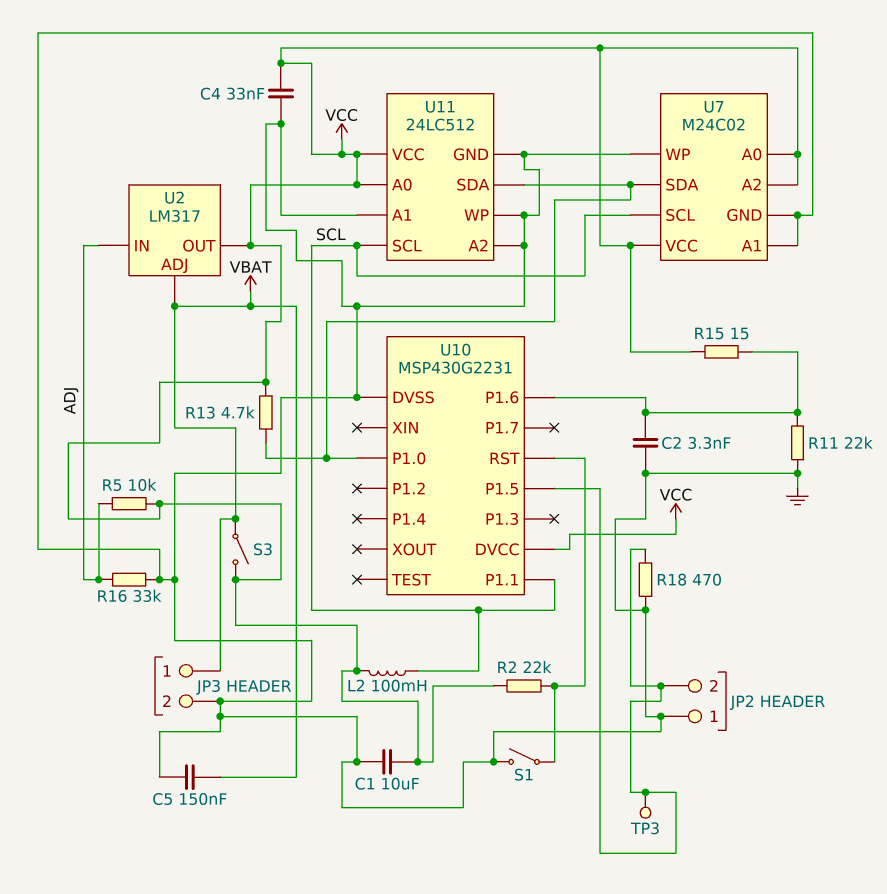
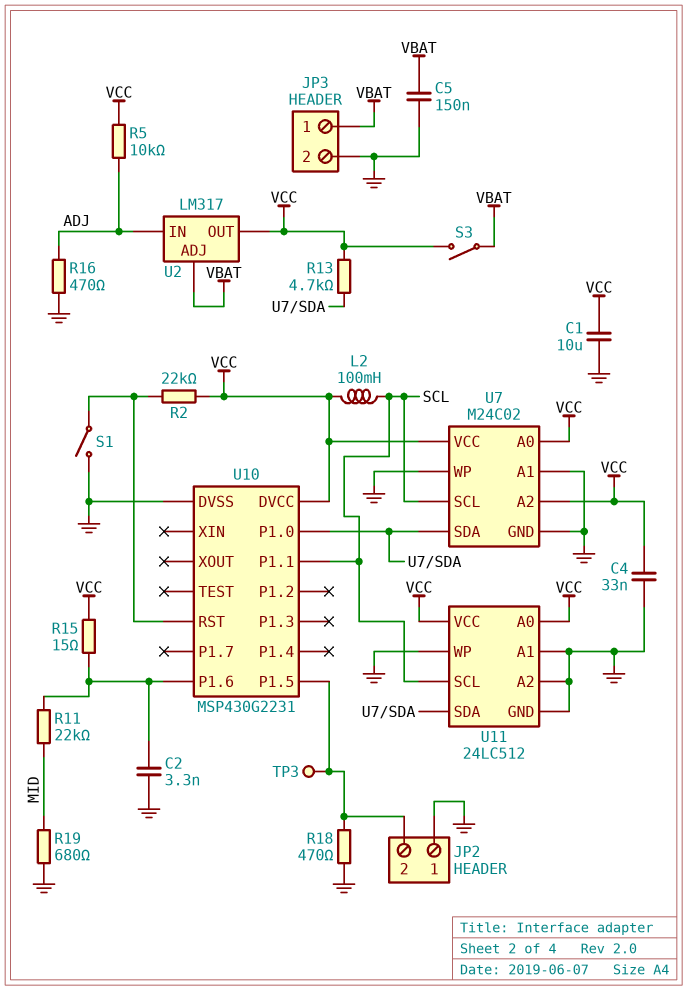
R11: 22k (GND, U10/P1.6) -> 22k (MID, U10/P1.6)
R16: 33k (ADJ, GND) -> 470 (ADJ, GND)
R19: none -> 680 (GND, MID)

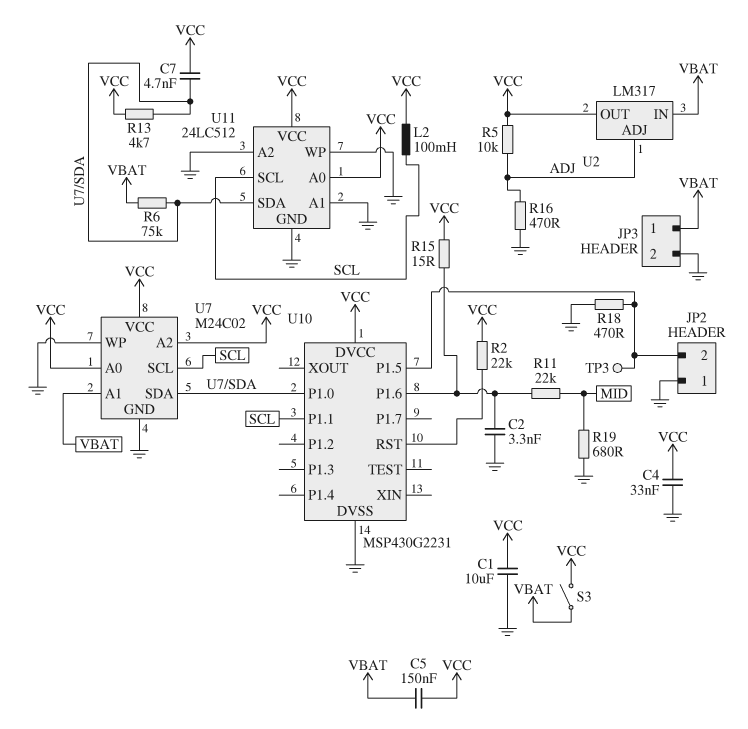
C5: 150nF (GND, VBAT) -> 150nF (VBAT, VCC)
C7: none -> 4.7nF (U7/SDA, VCC)
R6: none -> 75k (U7/SDA, VBAT)
S1: switch (GND, U10/RST) -> none
U2 pin ADJ: VBAT -> ADJ
U2 pin IN: ADJ -> VBAT
U7 pin A1: GND -> VBAT

